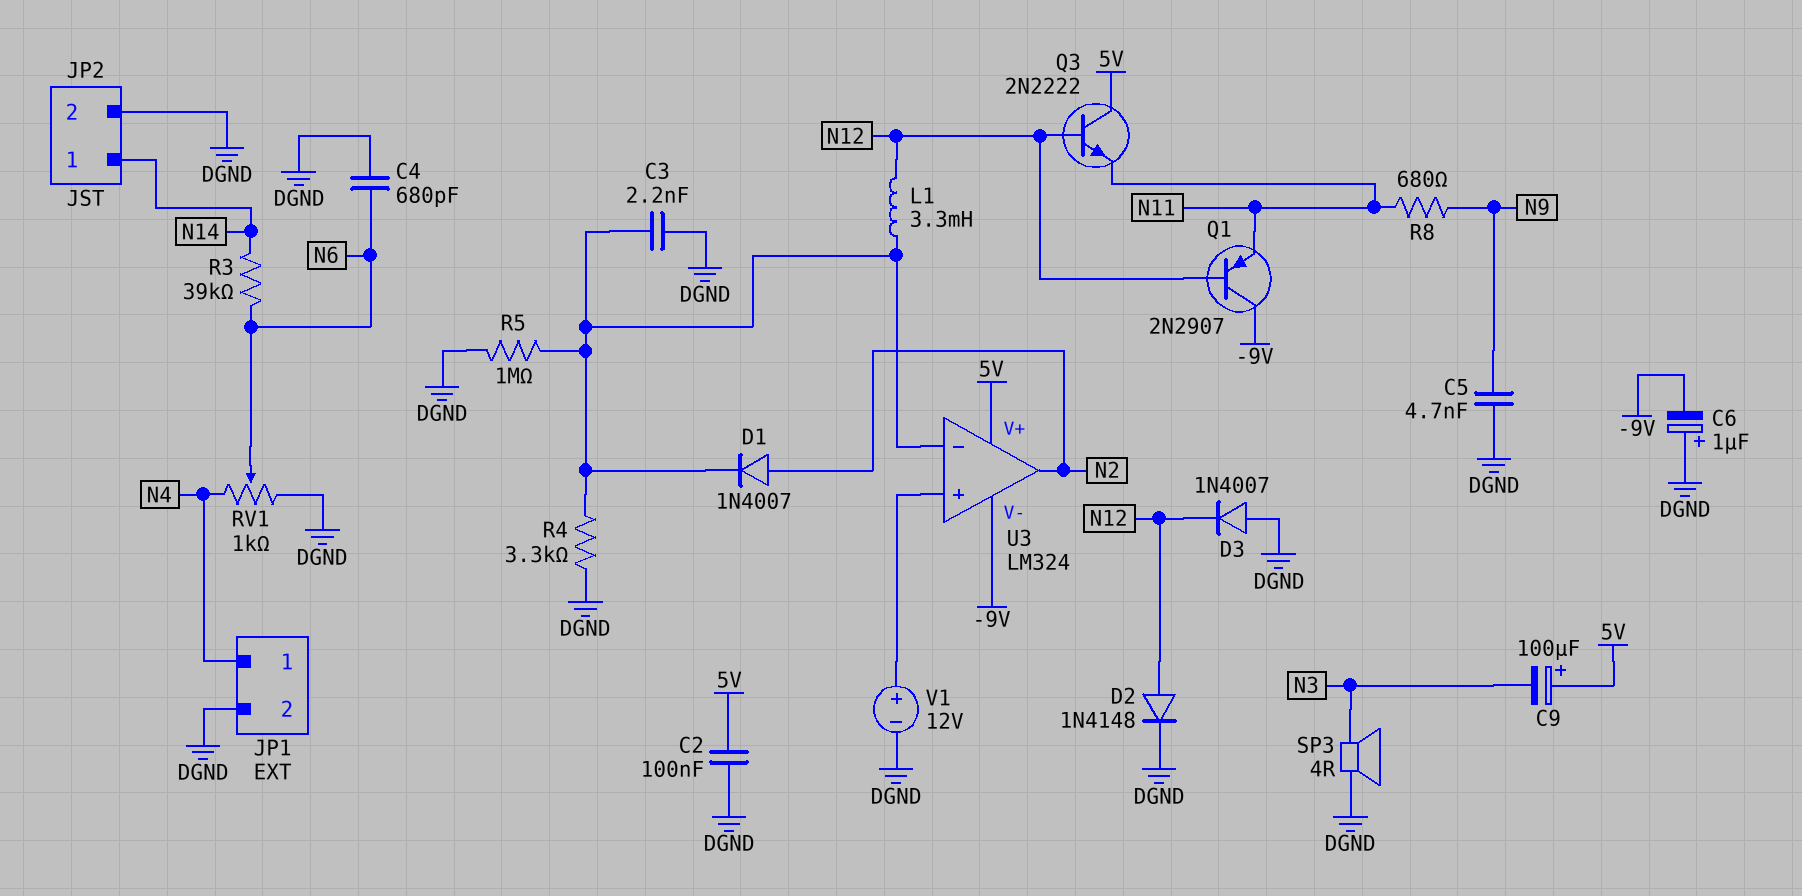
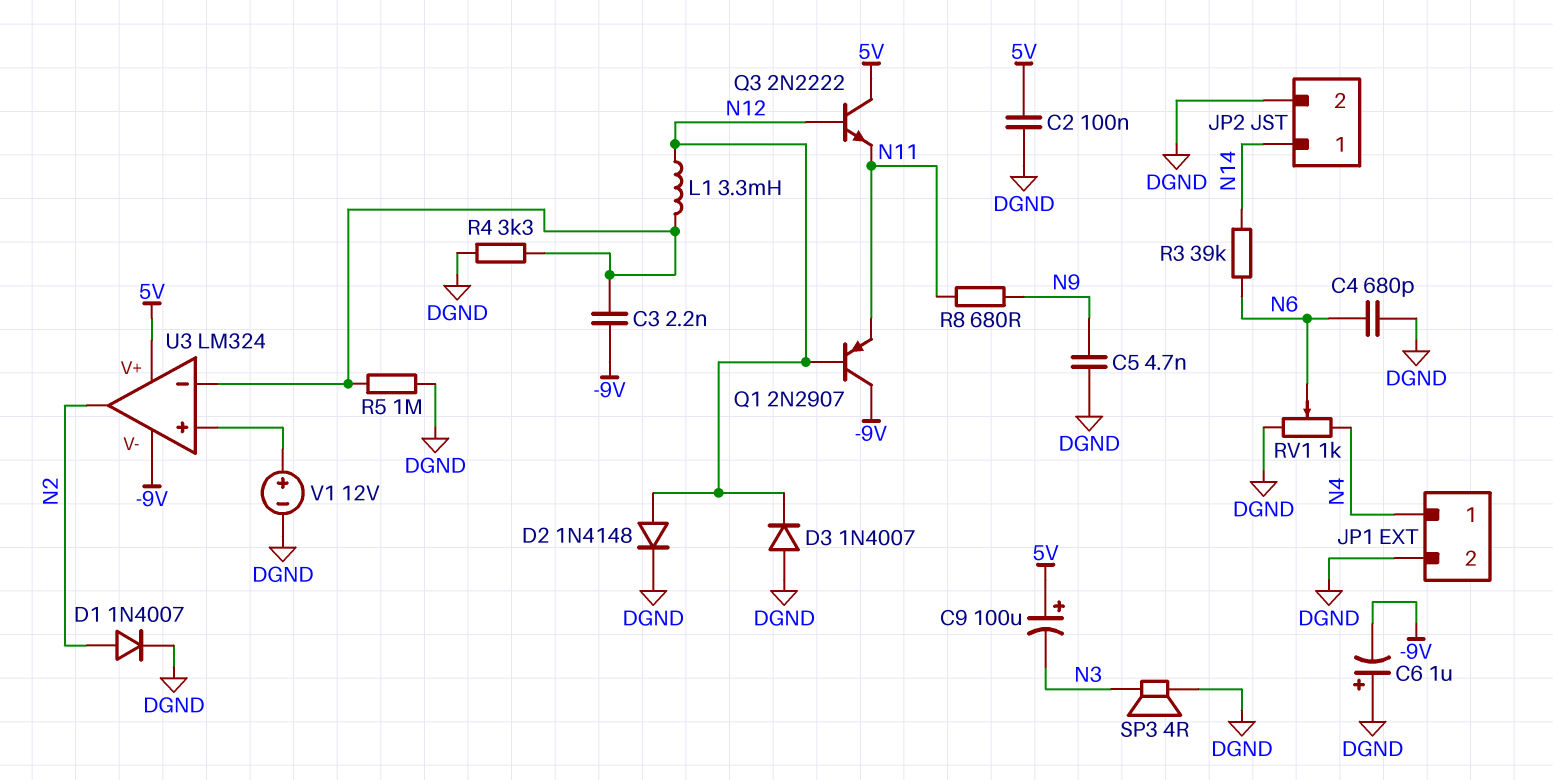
C3: 2.2nF (DGND, U3/in-) -> 2.2nF (-9V, U3/in-)
D1: diode 1N4007 (A N2, K U3/in-) -> diode 1N4007 (A N2, K DGND)

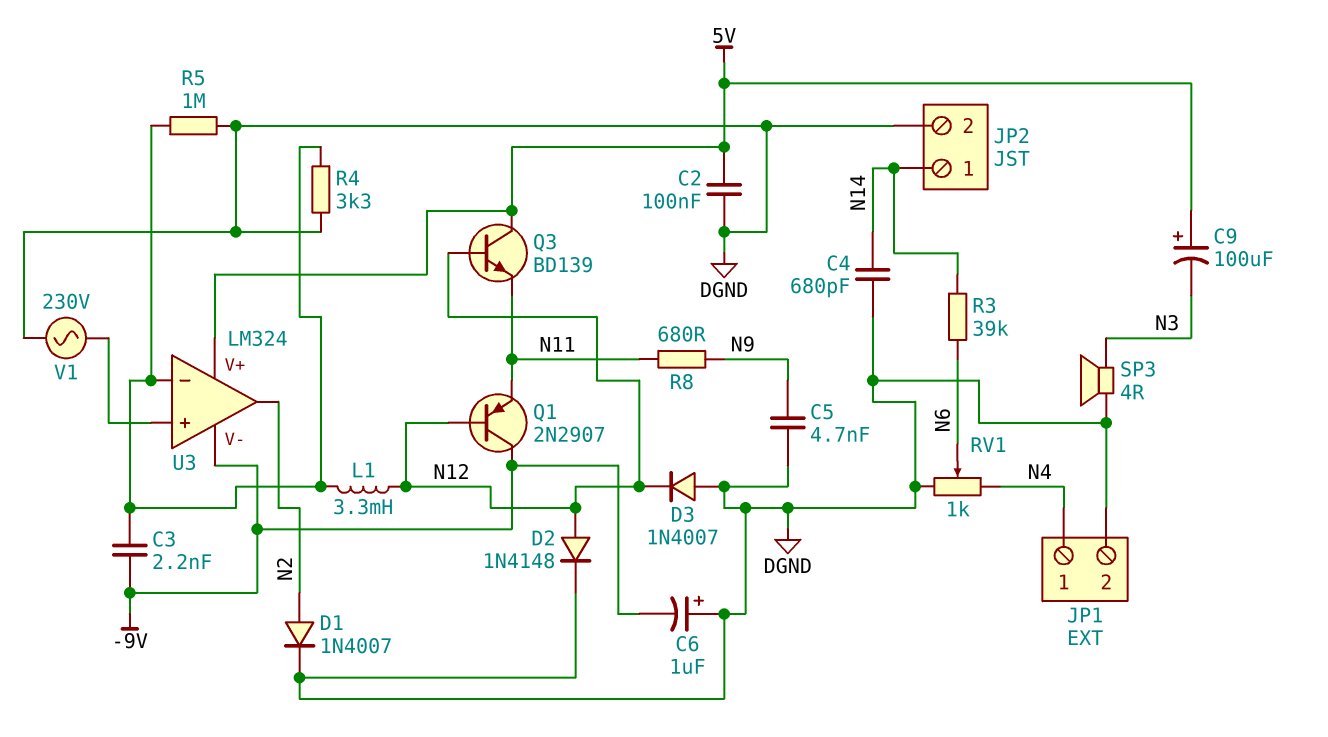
C4: 680pF (DGND, N6) -> 680pF (DGND, N14)
Q3: NPN 2N2222 (B N12, C 5V, E N11) -> NPN BD139 (B N12, C 5V, E N11)
V1: 12V (plus U3/in+, minus DGND) -> AC 230V (DGND, U3/in+)

